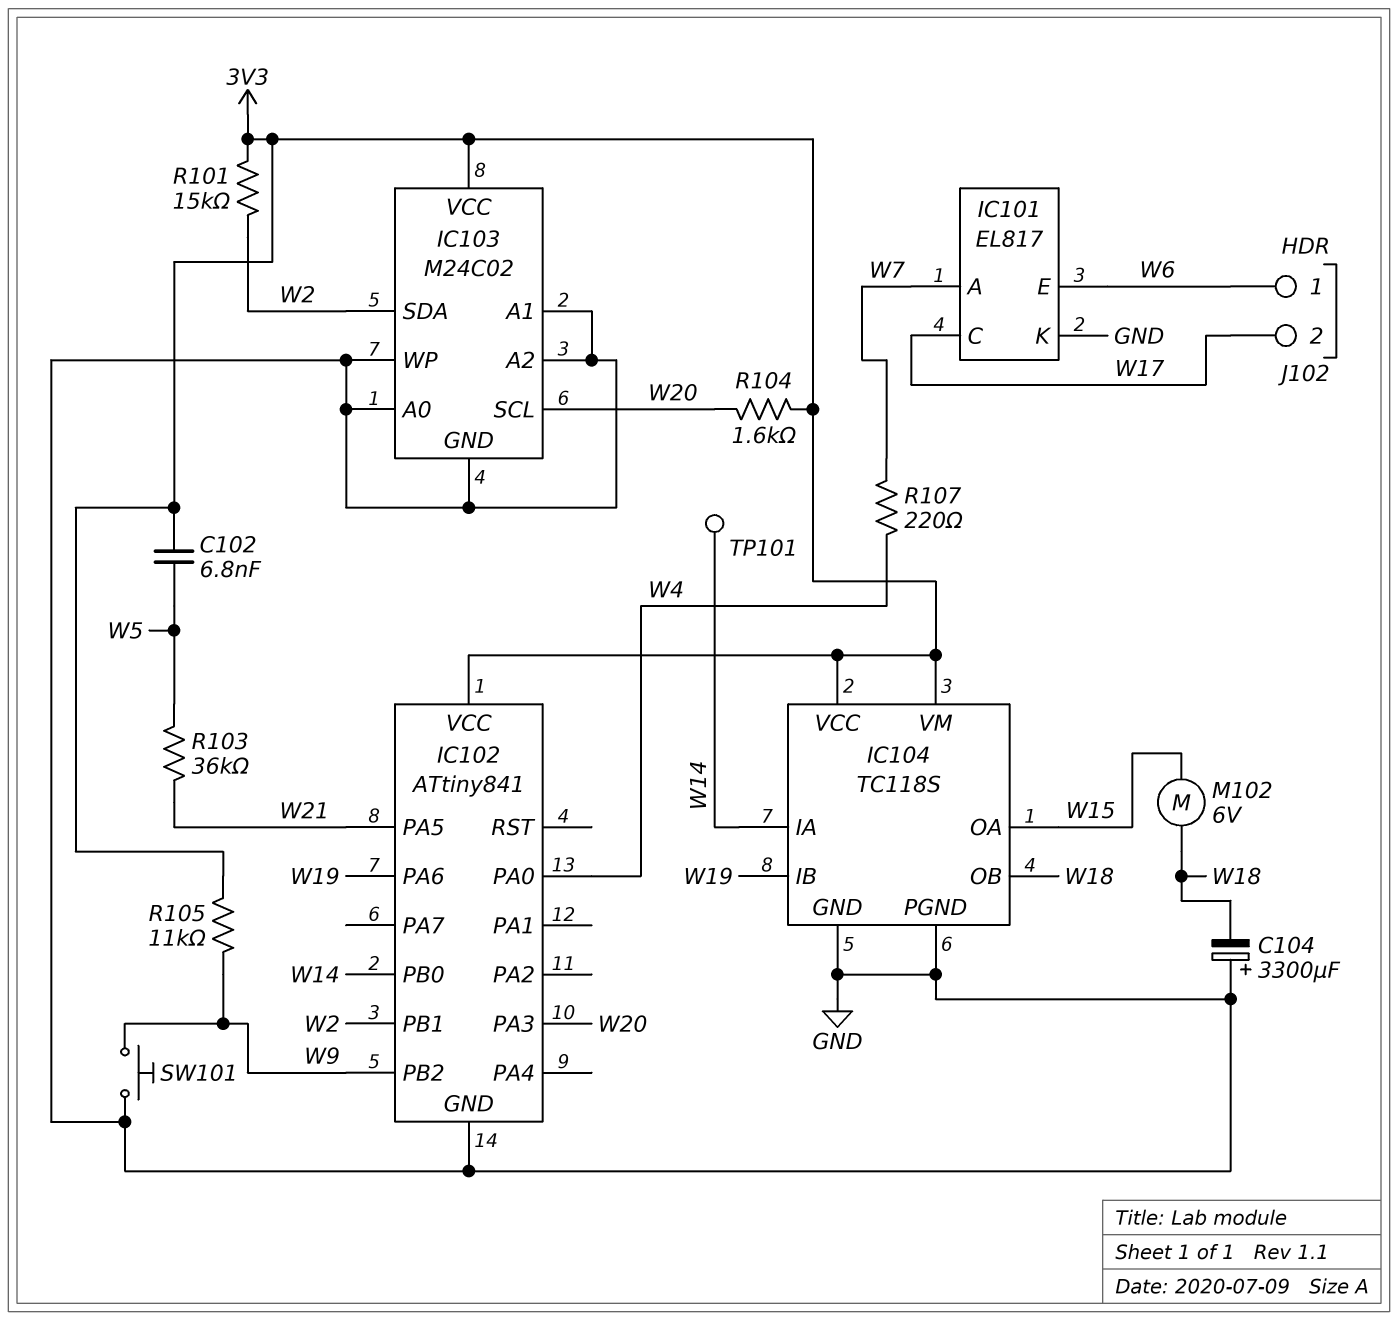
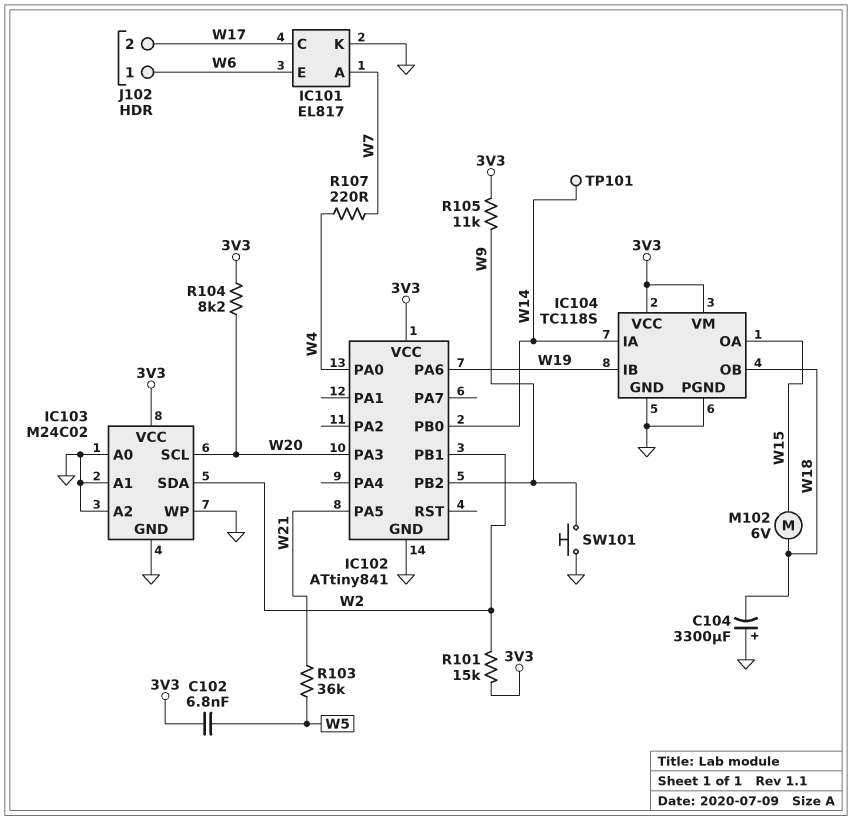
R104: 1.6k (3V3, W20) -> 8.2k (3V3, W20)

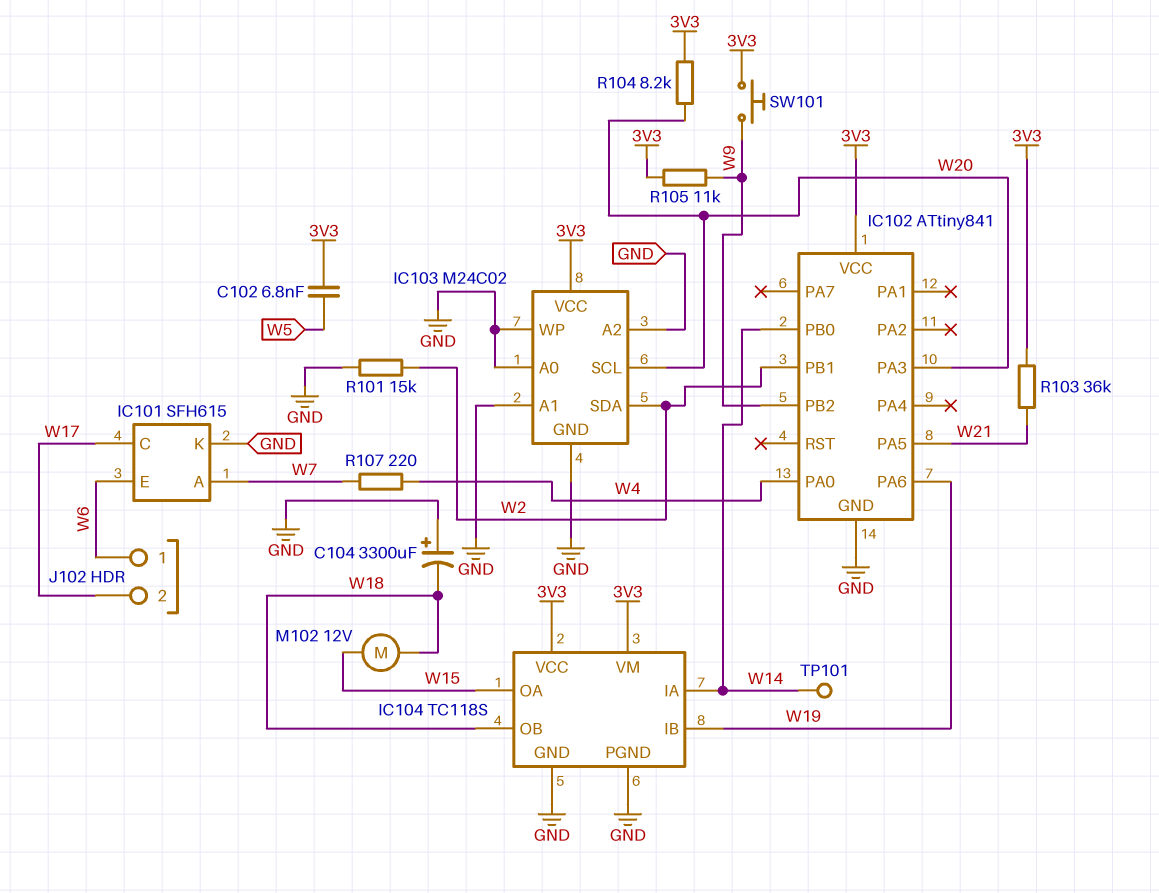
IC101: EL817 -> SFH615
M102: motor 6V (W15, W18) -> motor 12V (W15, W18)
R101: 15k (3V3, W2) -> 15k (GND, W2)
R103: 36k (W5, W21) -> 36k (3V3, W21)
SW101: button (GND, W9) -> button (3V3, W9)

